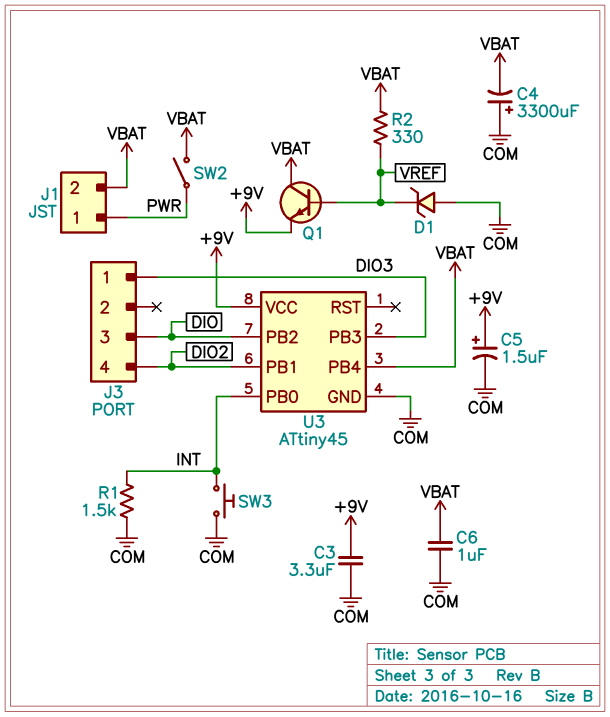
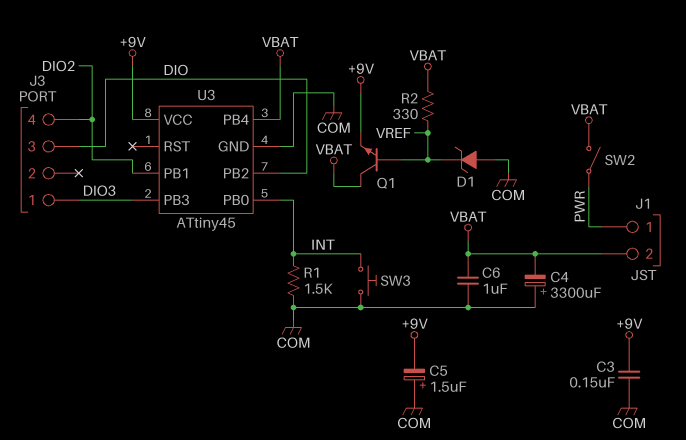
C3: 3.3uF (+9V, COM) -> 150nF (+9V, COM)
C5: 1.5uF (plus +9V, minus COM) -> 1.5uF (plus COM, minus +9V)

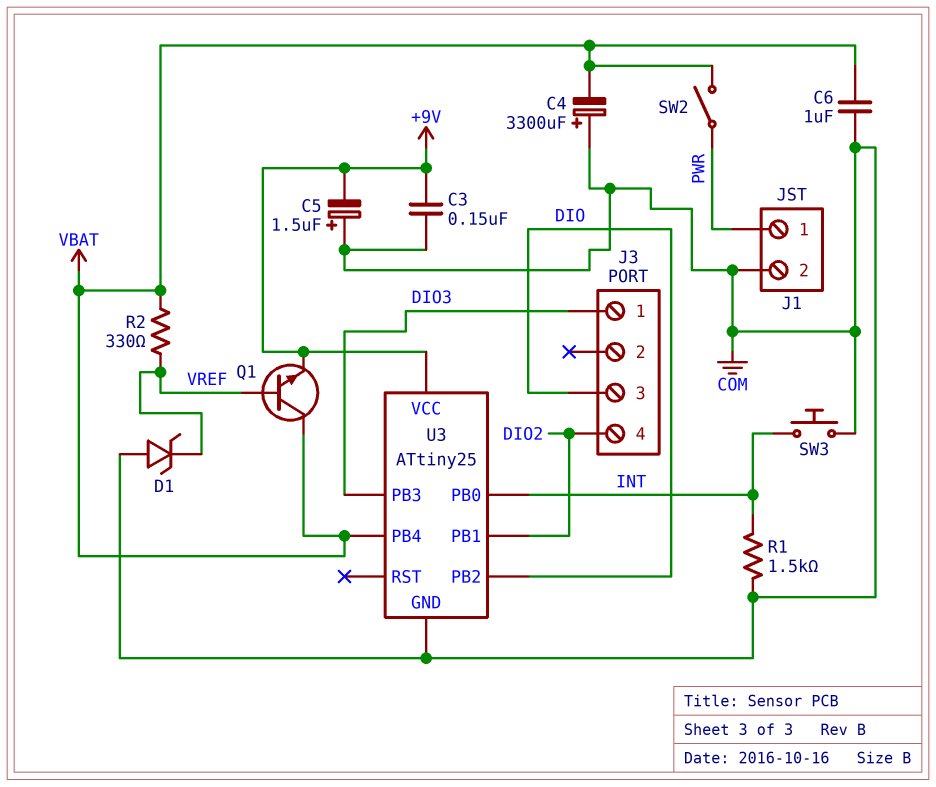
J1 pin 2: VBAT -> COM
U3: ATtiny45 -> ATtiny25

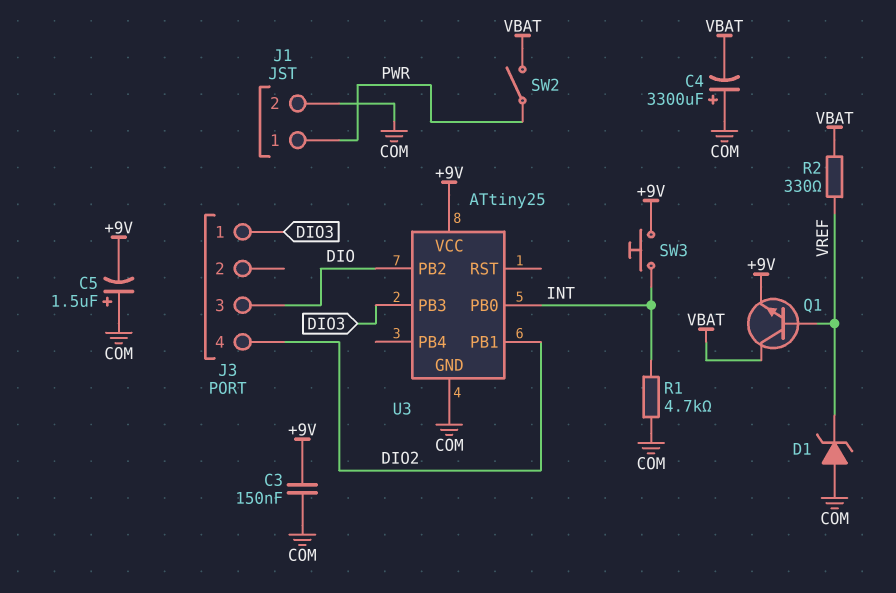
C6: 1uF (COM, VBAT) -> none
R1: 1.5k (COM, INT) -> 4.7k (COM, INT)
SW3: button (COM, INT) -> button (+9V, INT)
U3 pin PB4: VBAT -> none

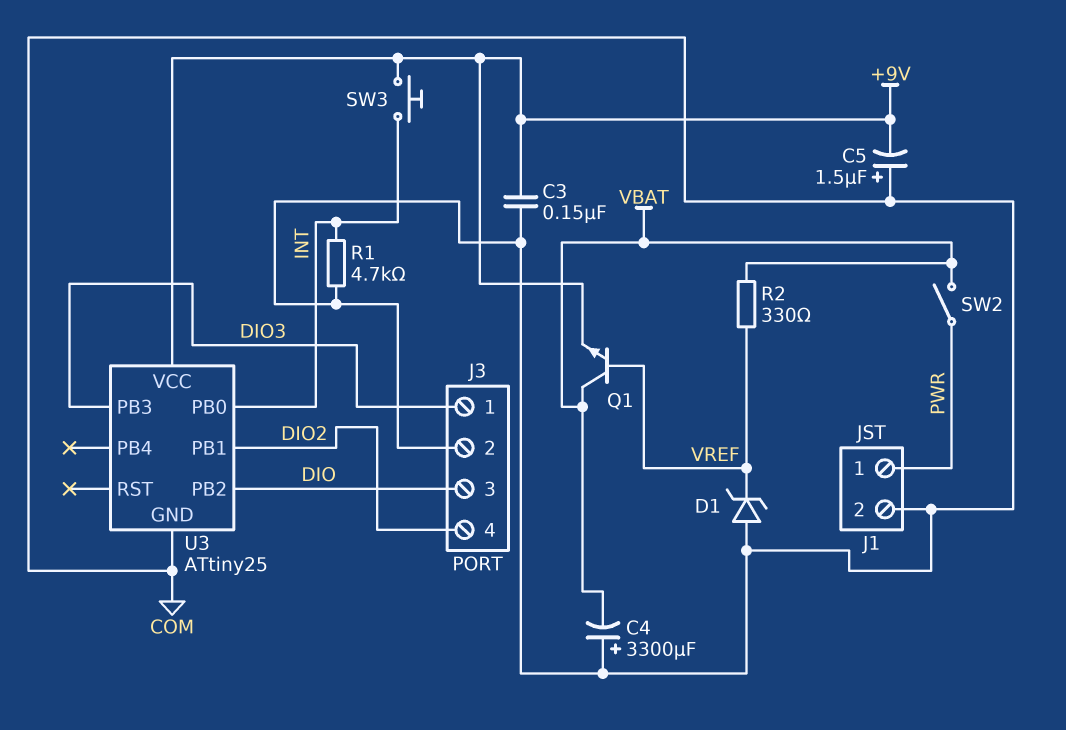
J3 pin 2: none -> COM

